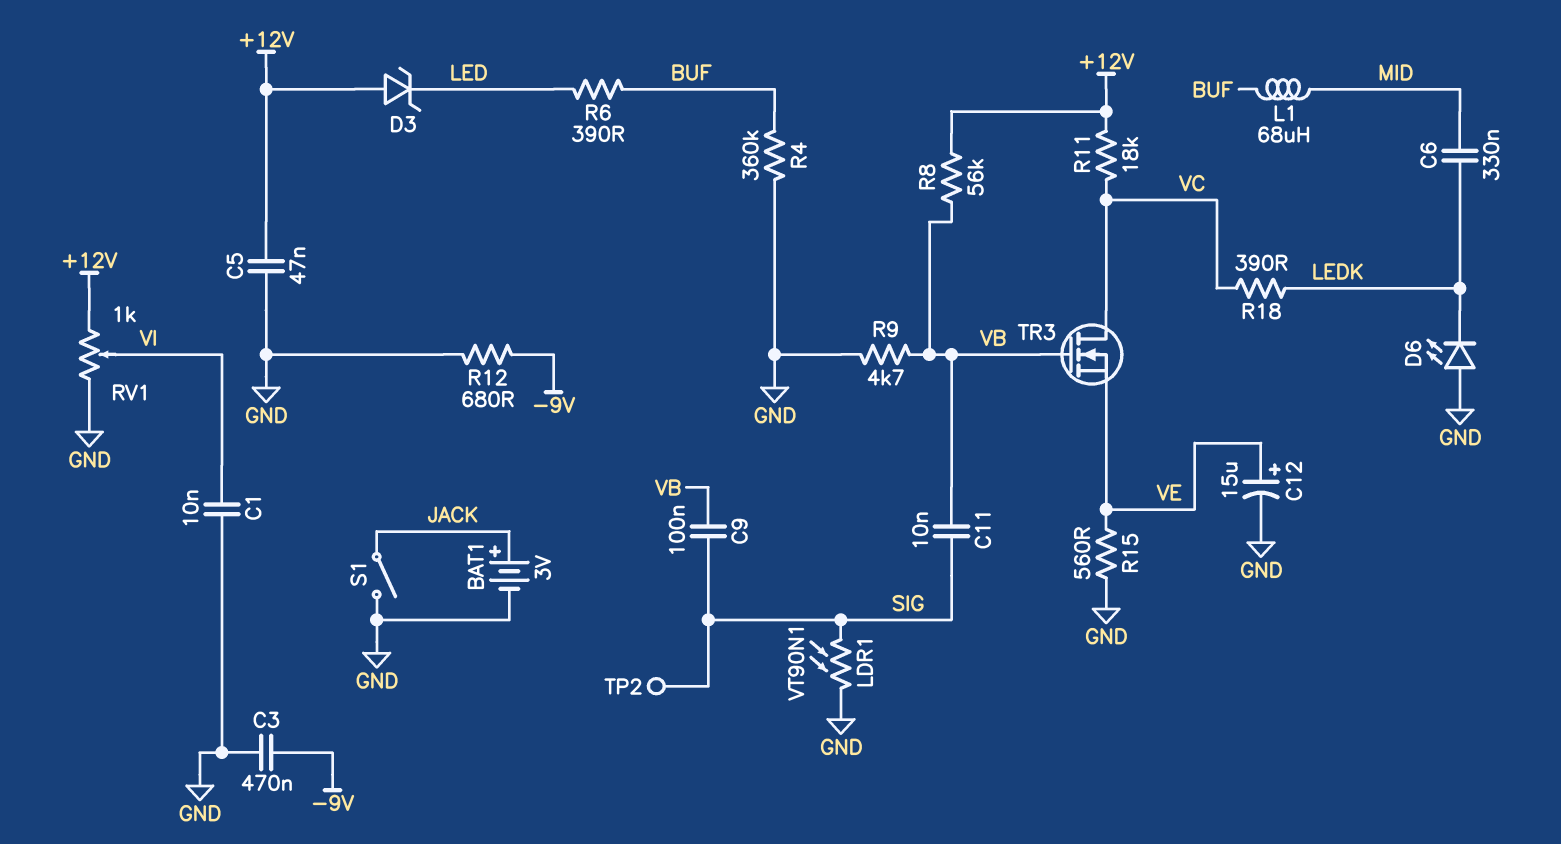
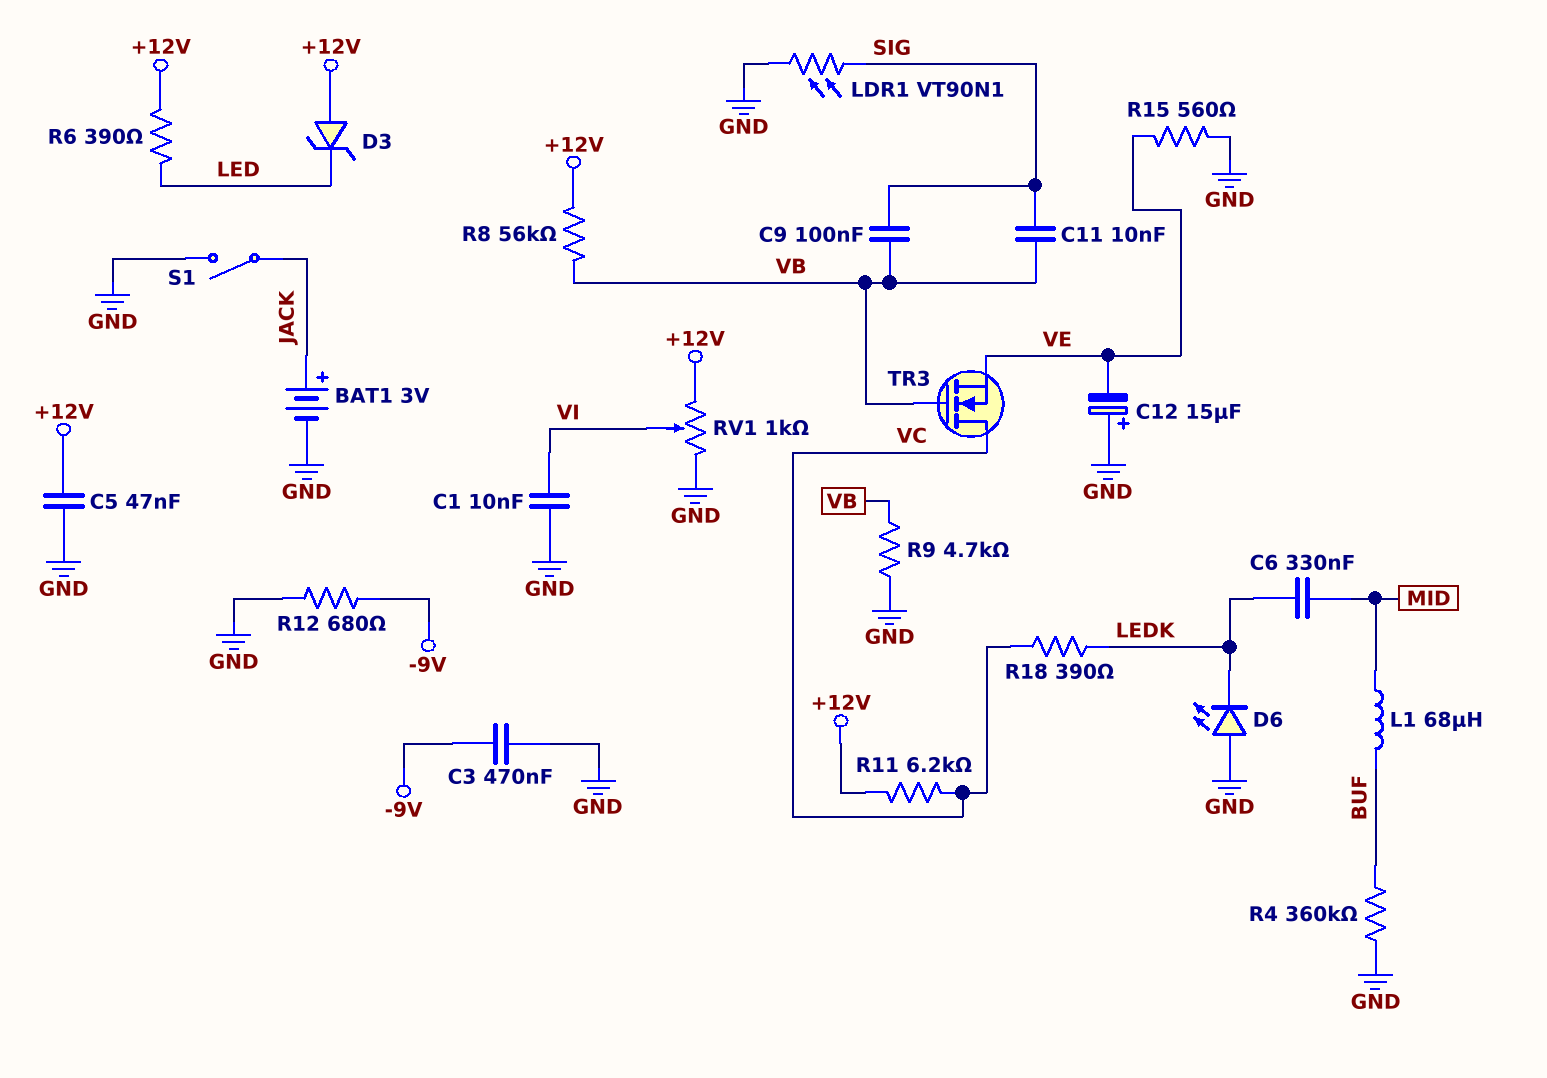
C12: 15uF (plus VE, minus GND) -> 15uF (plus GND, minus VE)
R6: 390 (BUF, LED) -> 390 (+12V, LED)
R11: 18k (+12V, VC) -> 6.2k (+12V, VC)
TP2: test point (SIG) -> none

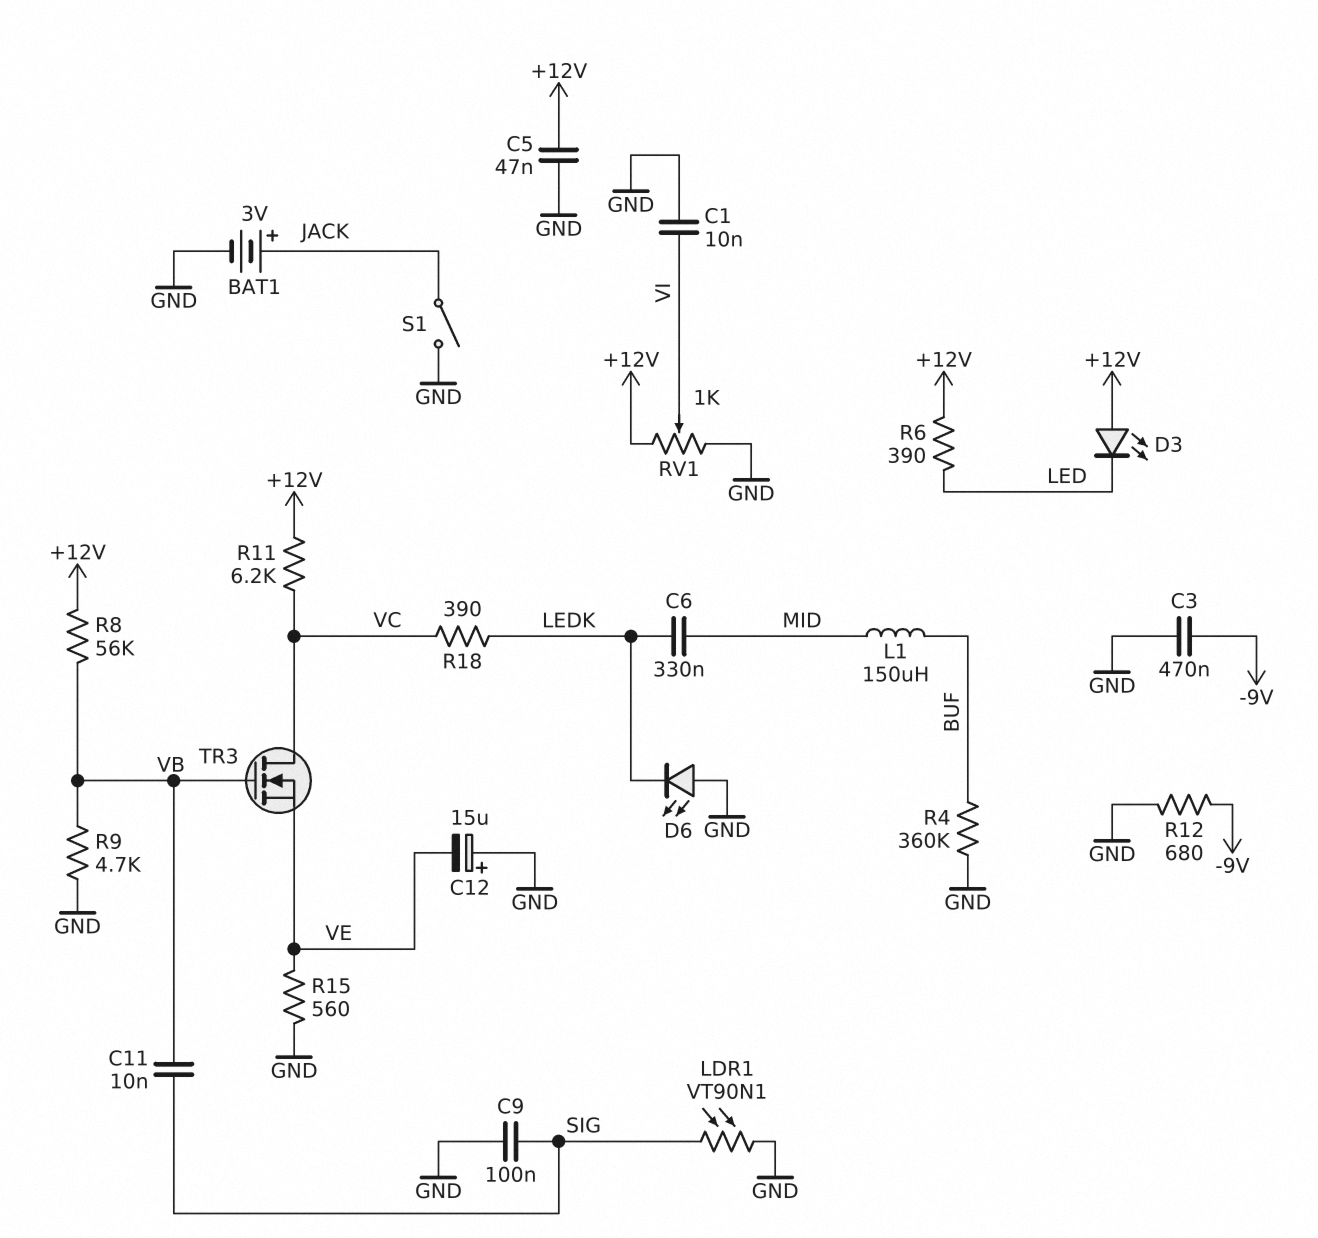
C9: 100nF (SIG, VB) -> 100nF (GND, SIG)
D3: zener (A +12V, K LED) -> LED (A +12V, K LED)
L1: 68uH (BUF, MID) -> 150uH (BUF, MID)

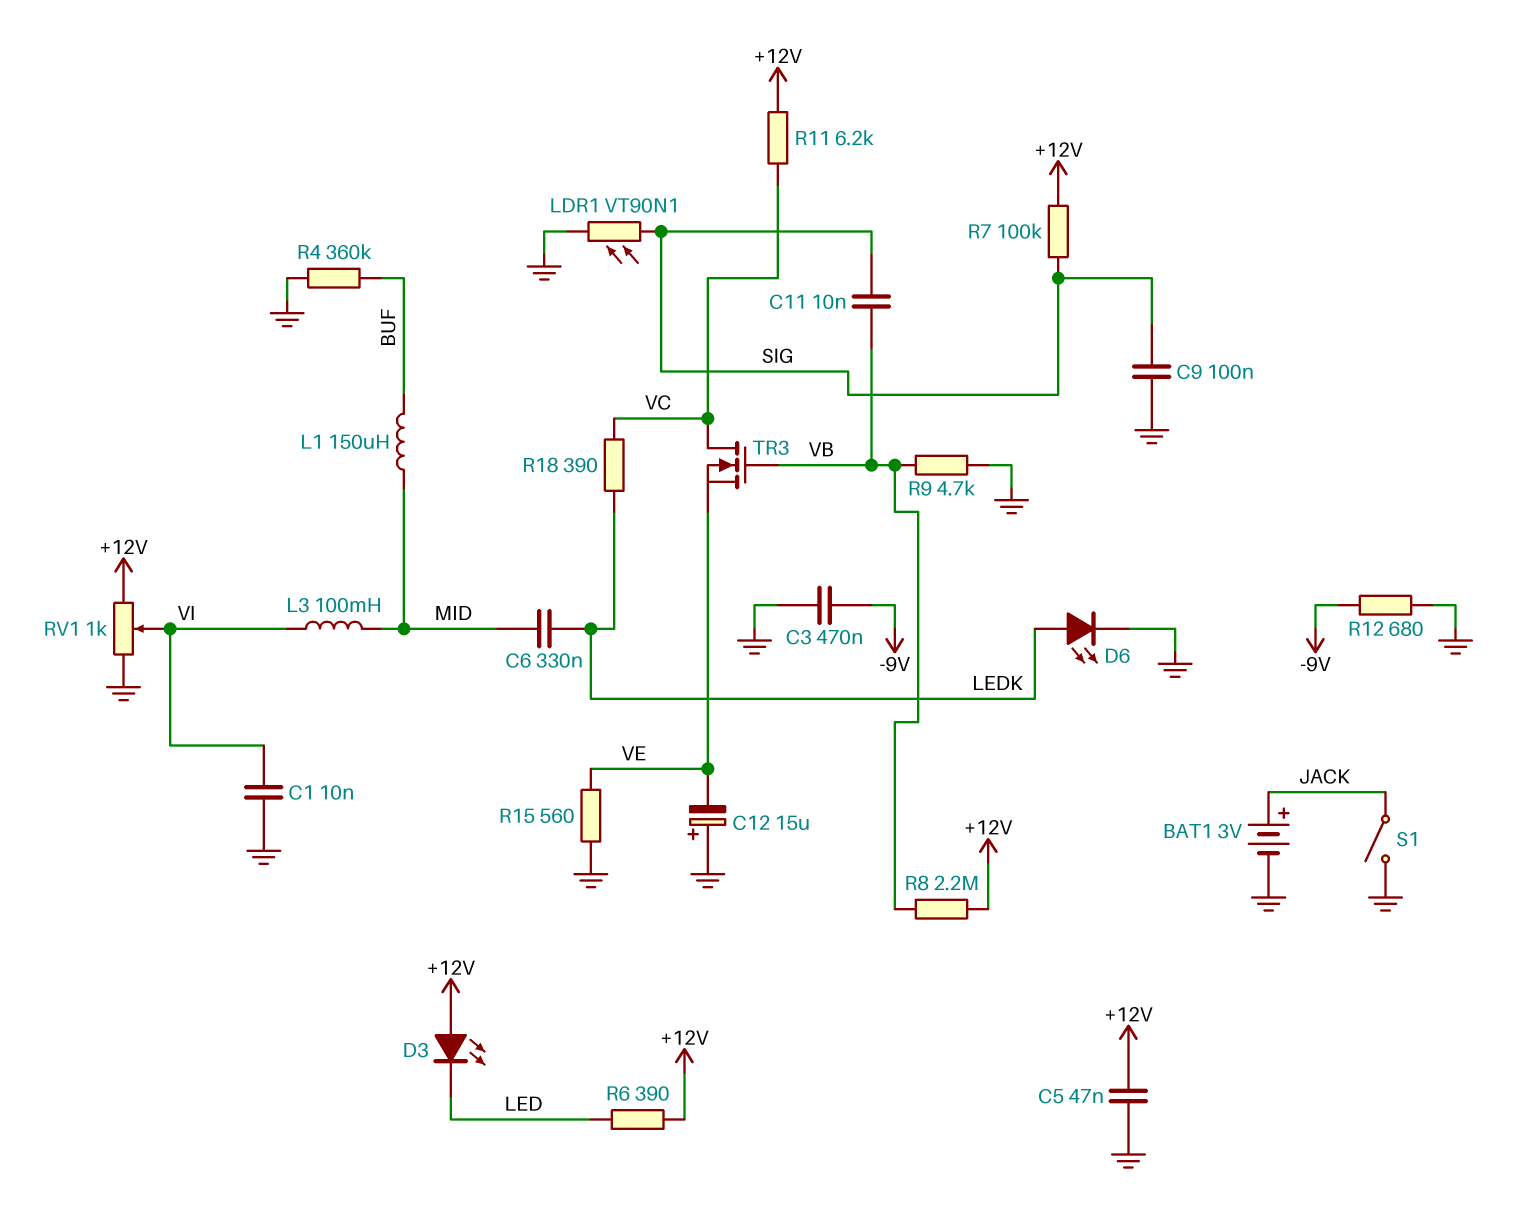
D6: LED (A GND, K LEDK) -> LED (A LEDK, K GND)
L3: none -> 100mH (MID, VI)
R7: none -> 100k (+12V, SIG)
R8: 56k (+12V, VB) -> 2.2M (+12V, VB)

